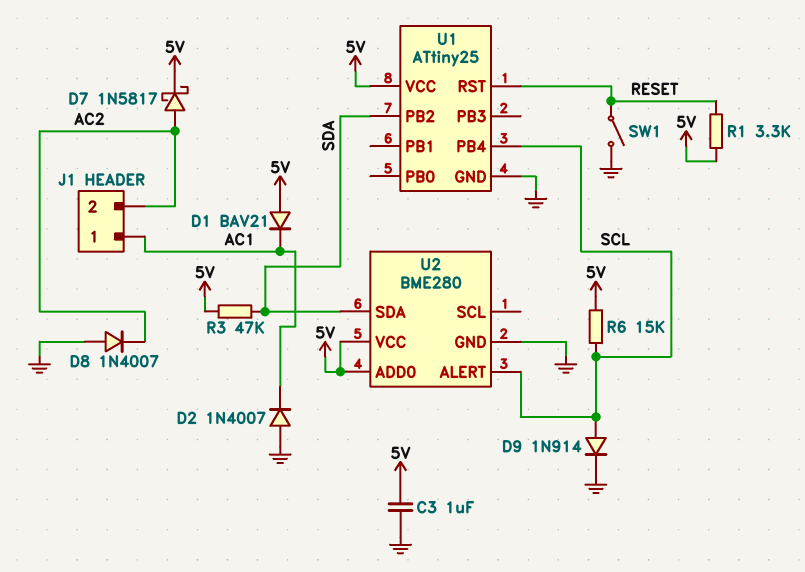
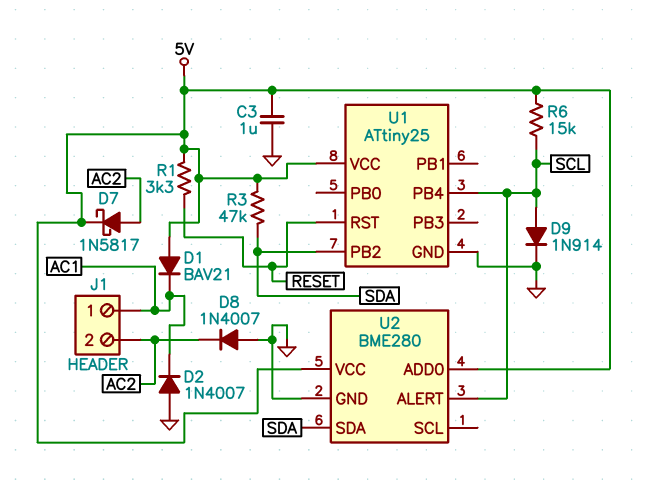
SW1: switch (GND, RESET) -> none

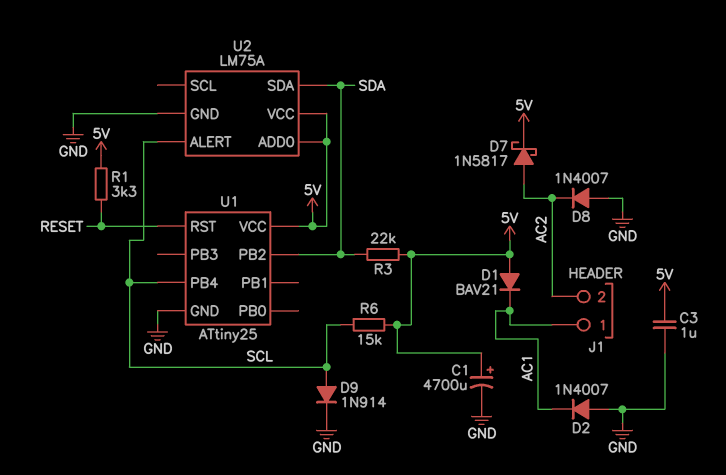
C1: none -> 4700uF (plus 5V, minus GND)
R3: 47k (5V, SDA) -> 22k (5V, SDA)
U2: BME280 -> LM75A

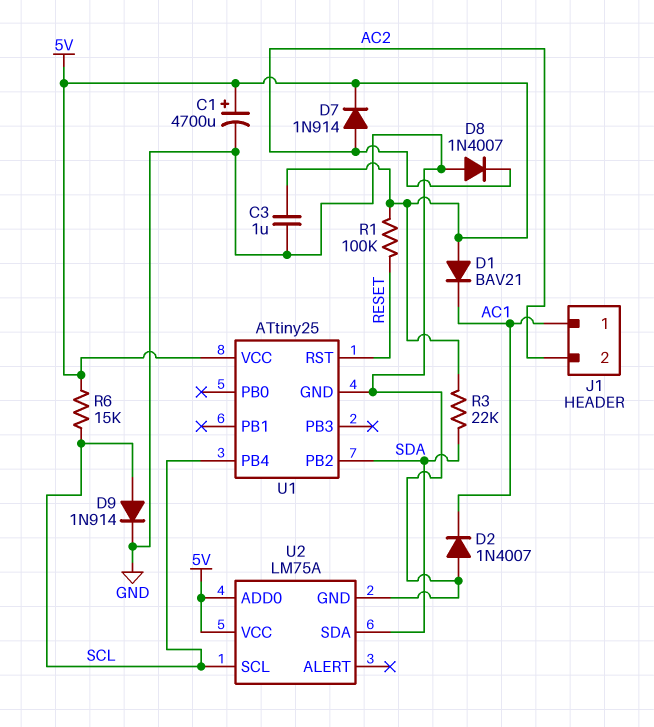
D7: schottky 1N5817 (A AC2, K 5V) -> diode 1N914 (A AC2, K 5V)
R1: 3.3k (5V, RESET) -> 100k (5V, RESET)
U2 pin ALERT: SCL -> none
U2 pin SCL: none -> SCL

